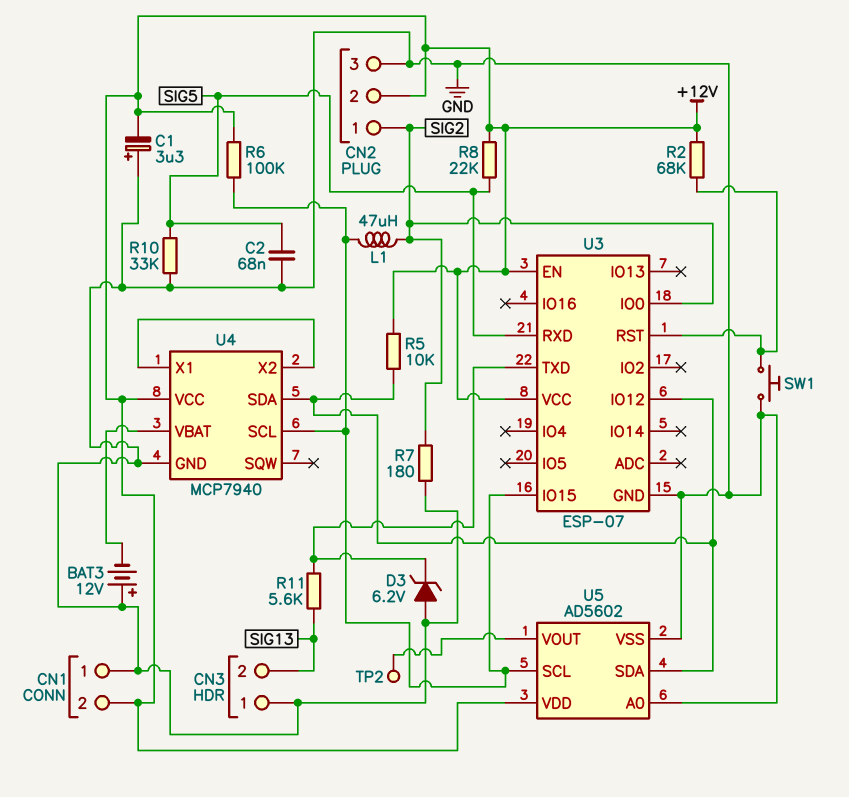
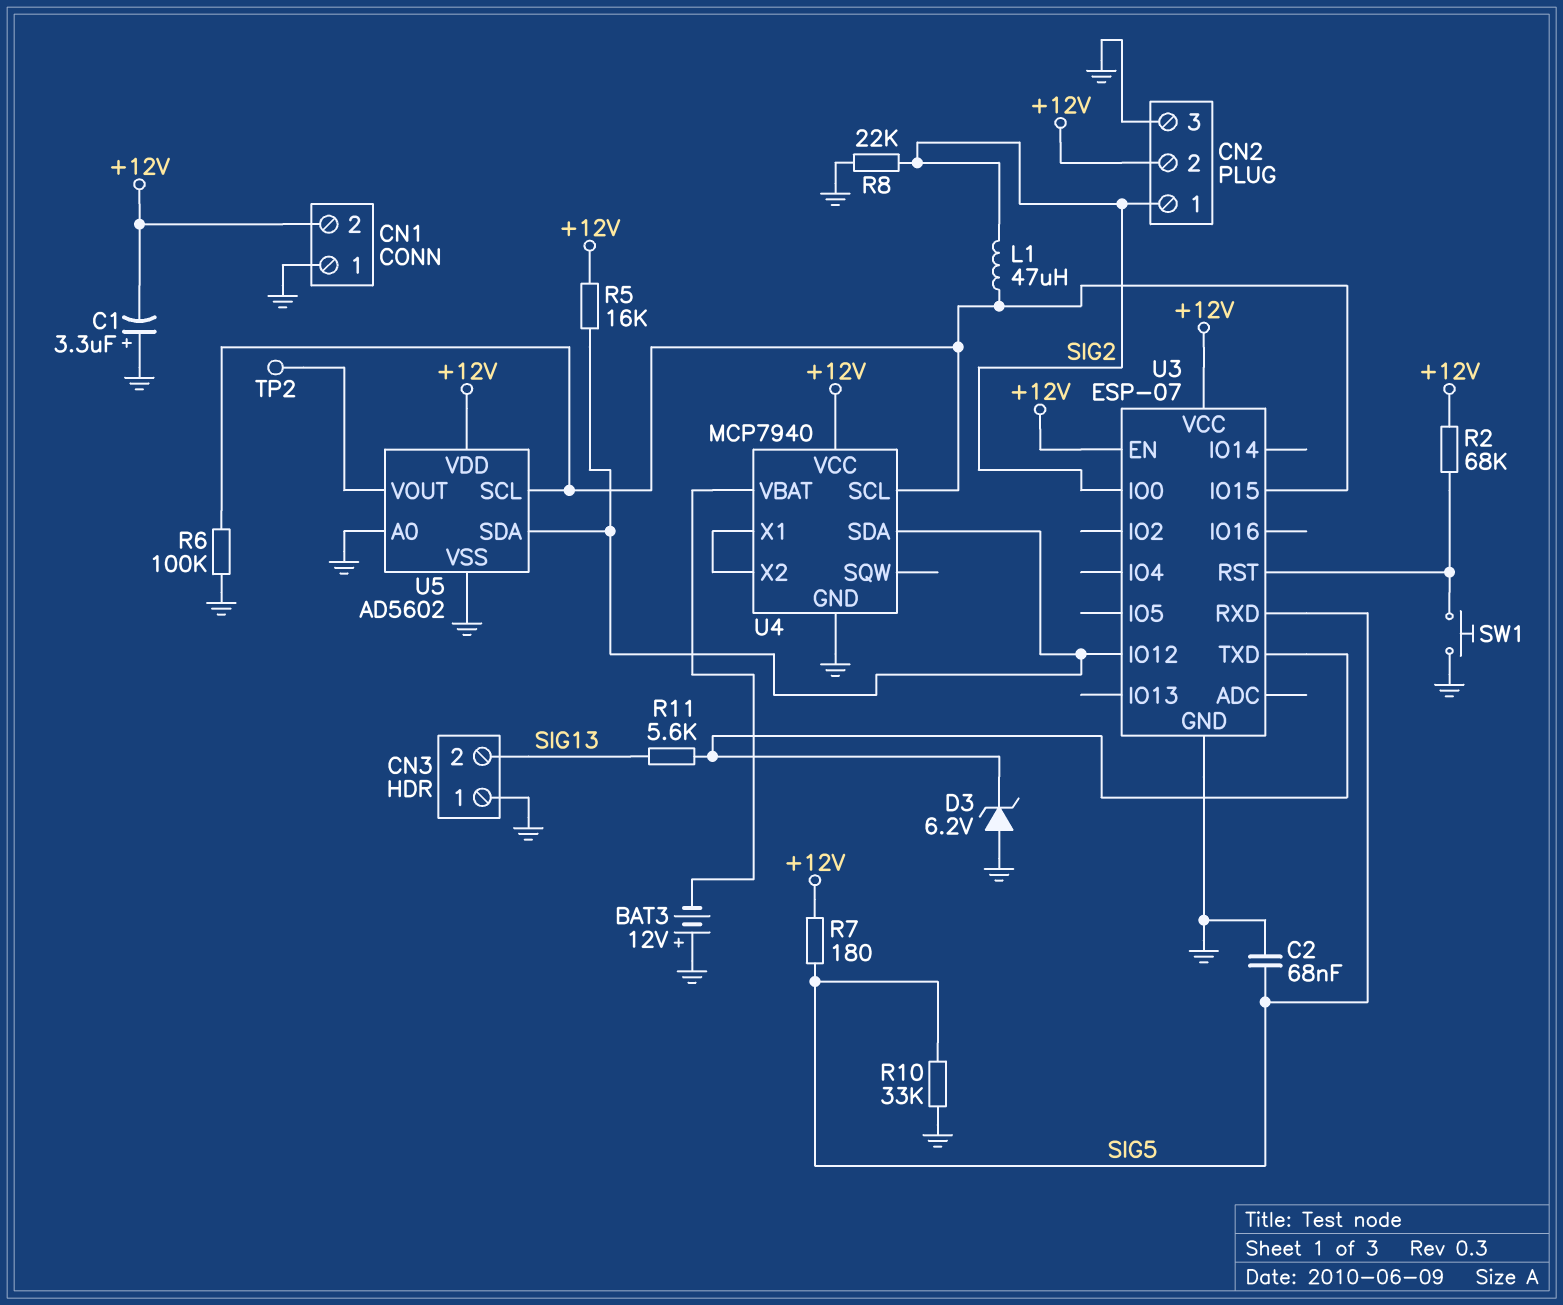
R5: 10k (+12V, U3/IO12) -> 16k (+12V, U3/IO12)
R6: 100k (+12V, U3/IO15) -> 100k (GND, U3/IO15)
R7: 180 (GND, SIG2) -> 180 (+12V, SIG5)
R8: 22k (+12V, SIG5) -> 22k (GND, SIG2)

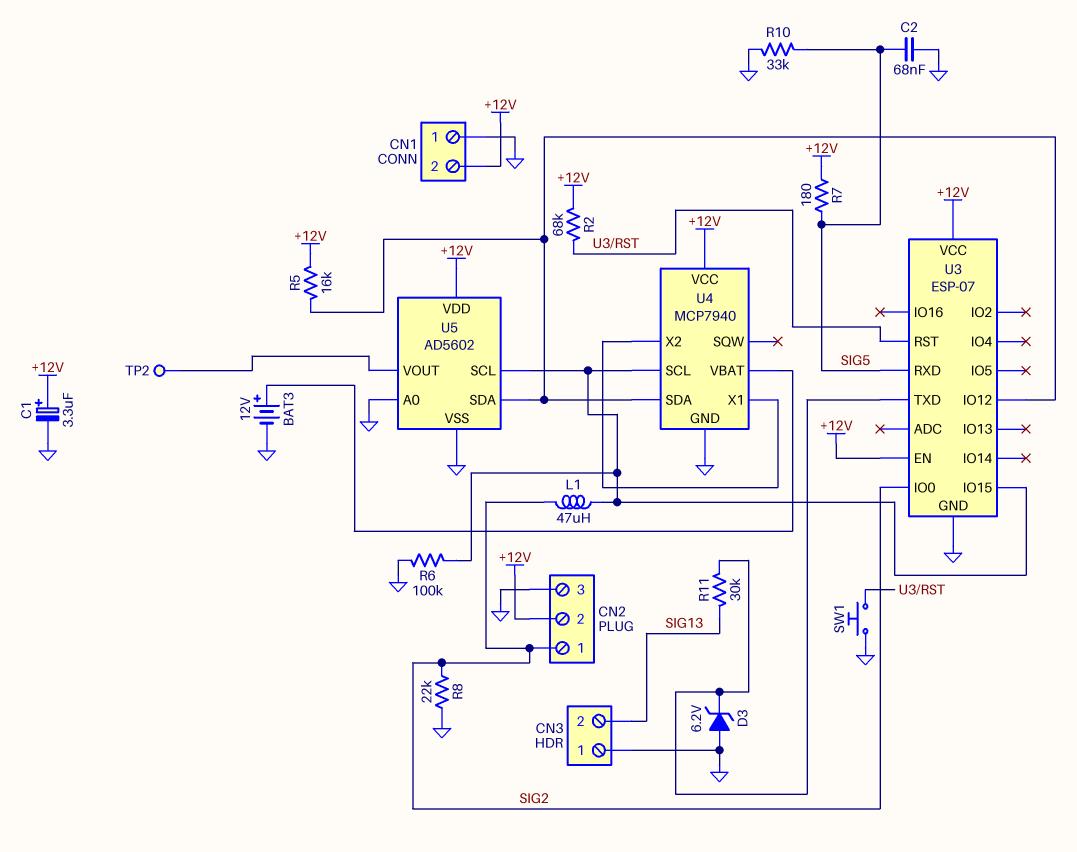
BAT3: 12V (plus GND, minus U4/VBAT) -> 12V (plus U4/VBAT, minus GND)
C1: 3.3uF (plus GND, minus +12V) -> 3.3uF (plus +12V, minus GND)
R11: 5.6k (SIG13, U3/TXD) -> 30k (SIG13, U3/TXD)

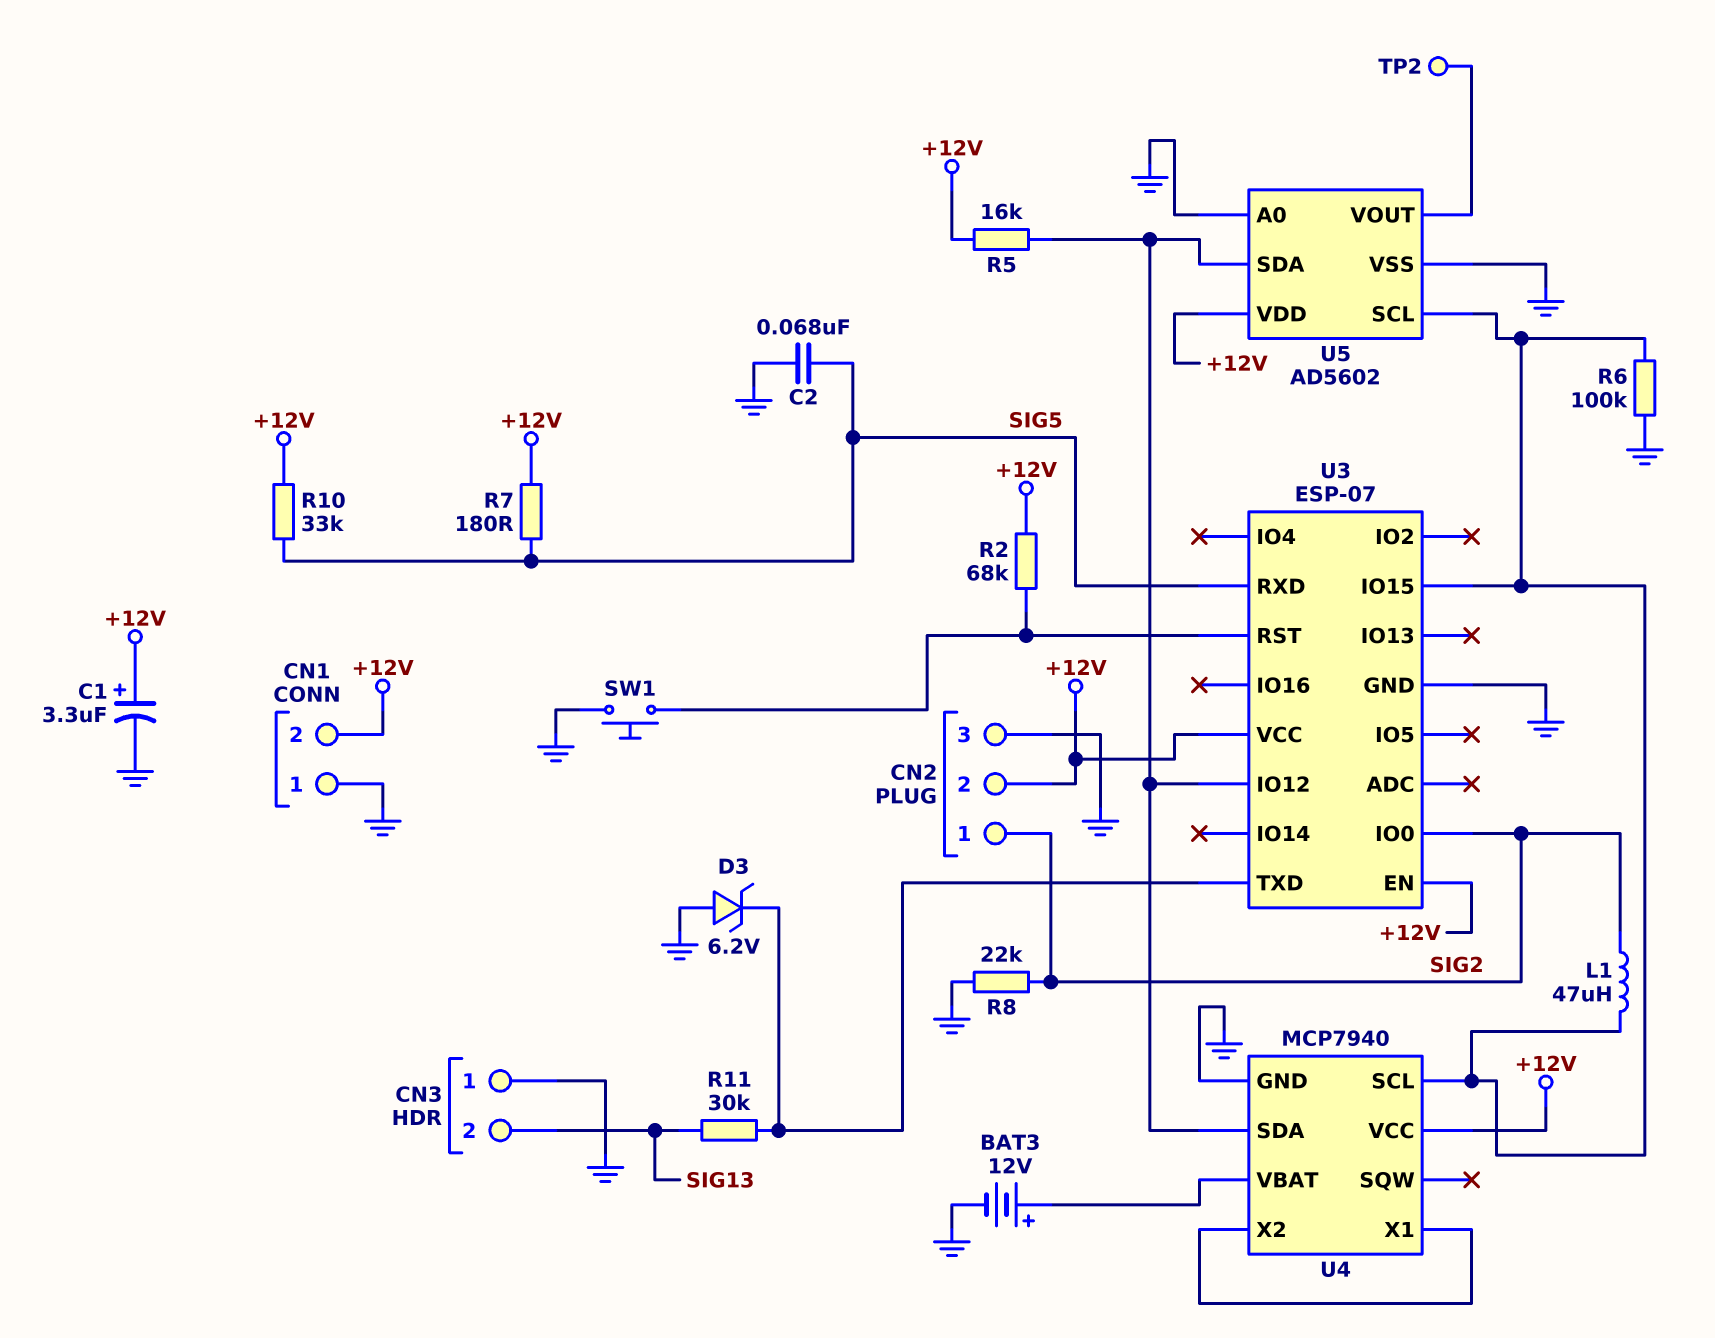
R10: 33k (GND, SIG5) -> 33k (+12V, SIG5)

